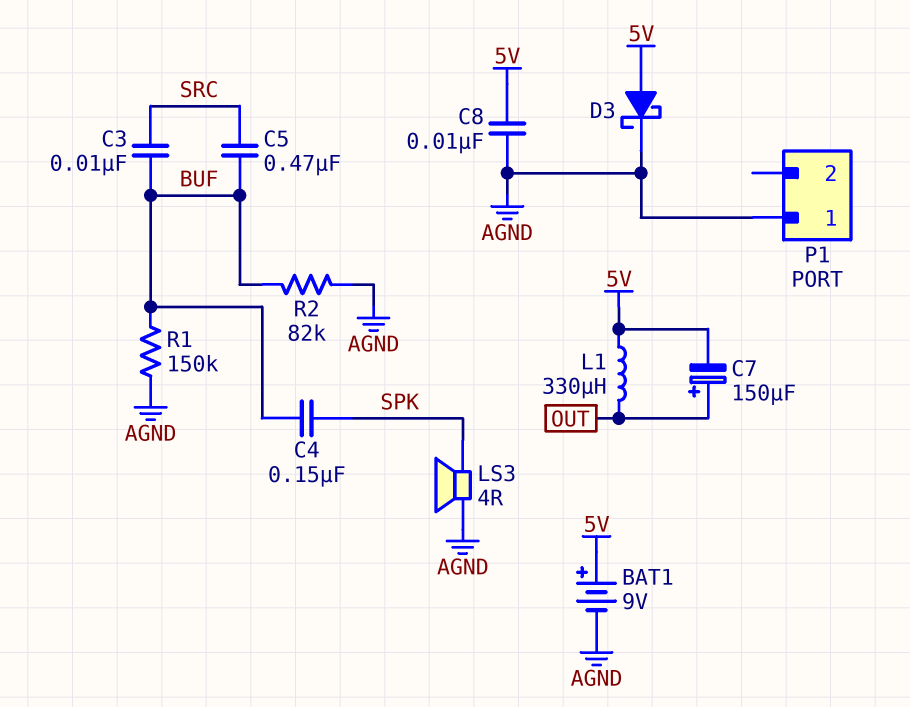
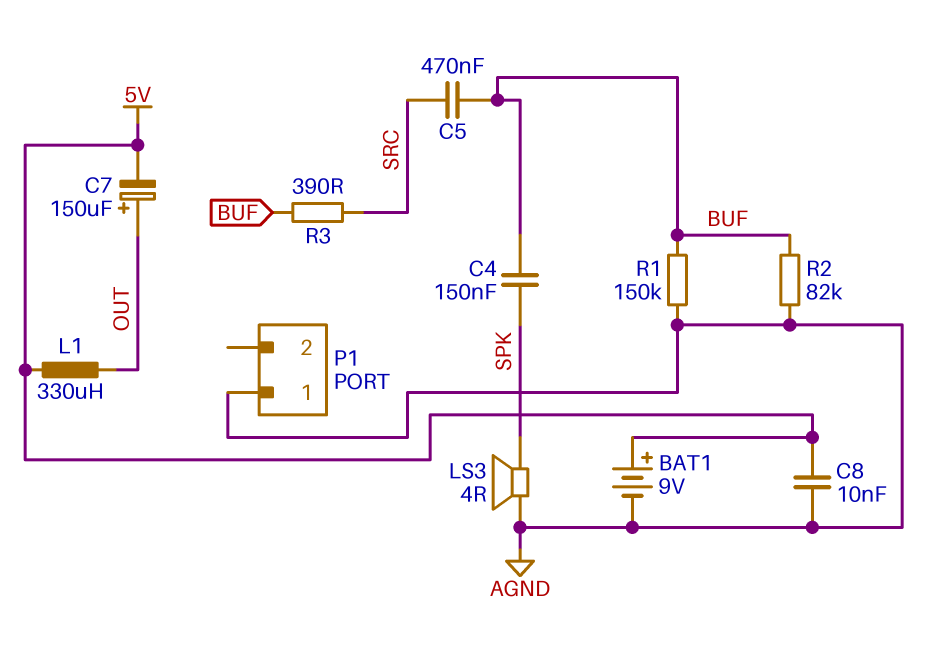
C3: 10nF (BUF, SRC) -> none
D3: schottky (A 5V, K AGND) -> none
R3: none -> 390 (BUF, SRC)

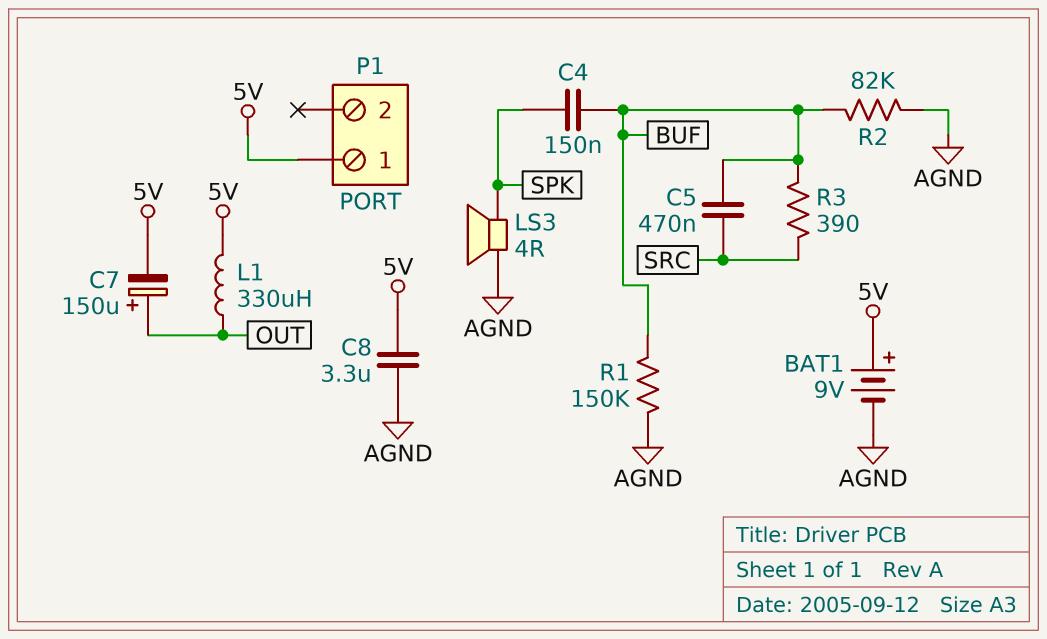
C8: 10nF (5V, AGND) -> 3.3uF (5V, AGND)
P1 pin 1: AGND -> 5V

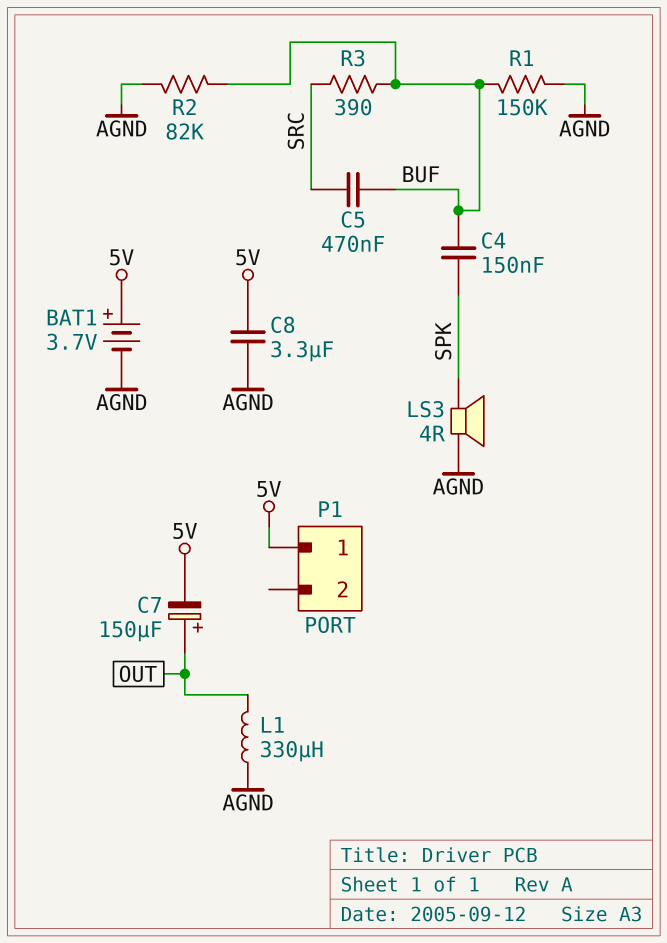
BAT1: 9V (plus 5V, minus AGND) -> 3.7V (plus 5V, minus AGND)
L1: 330uH (5V, OUT) -> 330uH (AGND, OUT)

